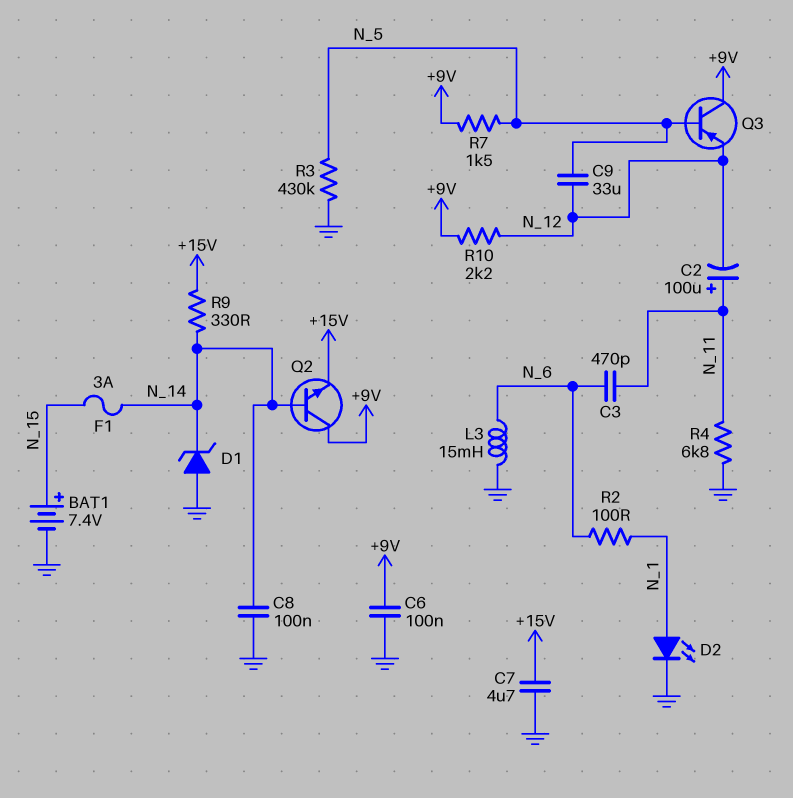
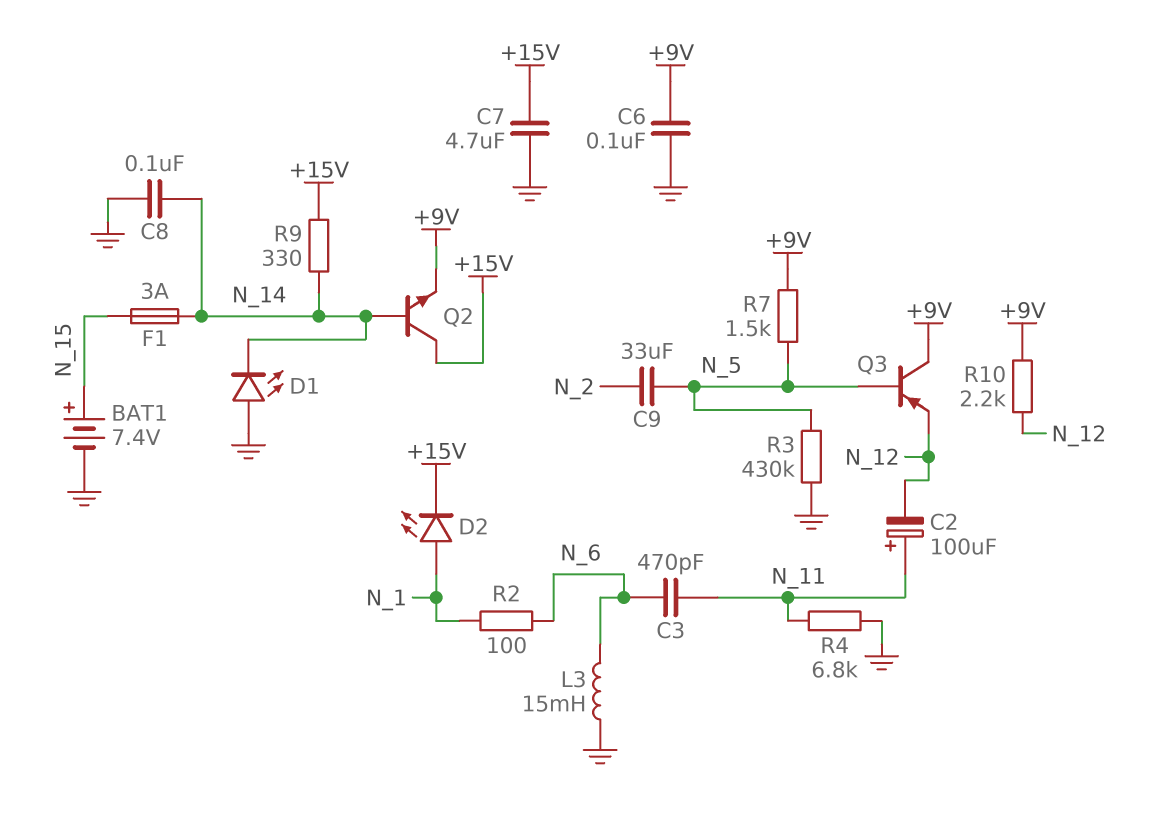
C9: 33uF (N_5, N_12) -> 33uF (N_2, N_5)
D1: zener (A GND, K N_14) -> LED (A GND, K N_14)
D2: LED (A N_1, K GND) -> LED (A N_1, K +15V)
Q2: NPN (B N_14, C +9V, E +15V) -> NPN (B N_14, C +15V, E +9V)

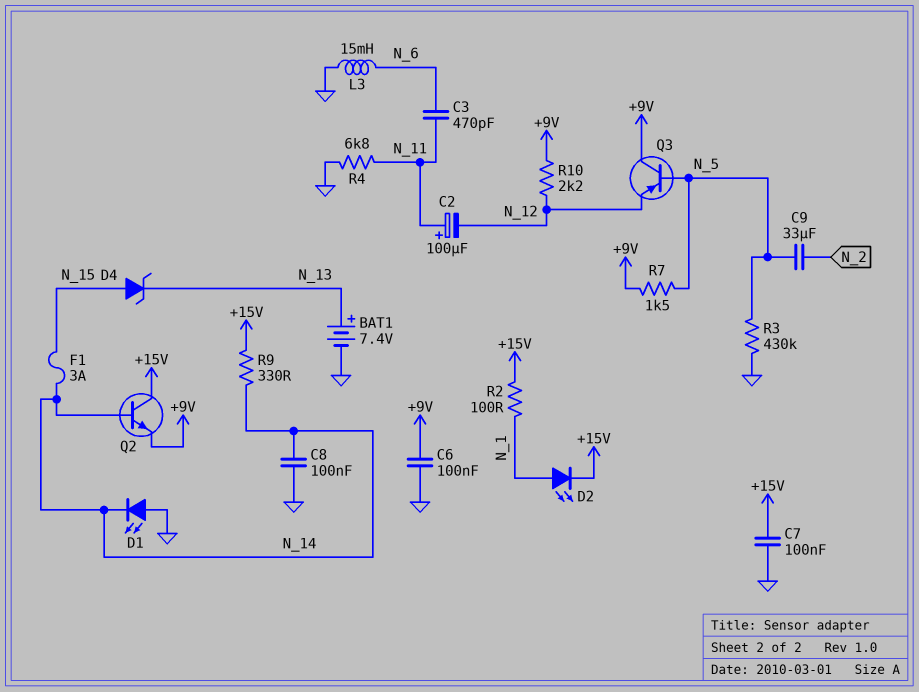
BAT1: 7.4V (plus N_15, minus GND) -> 7.4V (plus N_13, minus GND)
C7: 4.7uF (+15V, GND) -> 100nF (+15V, GND)
D4: none -> zener (A N_15, K N_13)
R2: 100 (N_1, N_6) -> 100 (+15V, N_1)

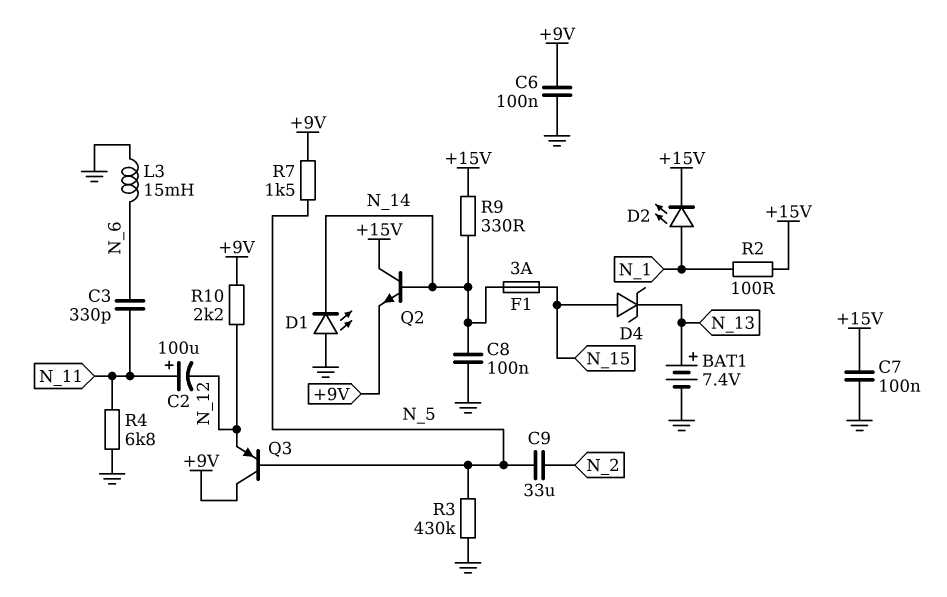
C3: 470pF (N_6, N_11) -> 330pF (N_6, N_11)

